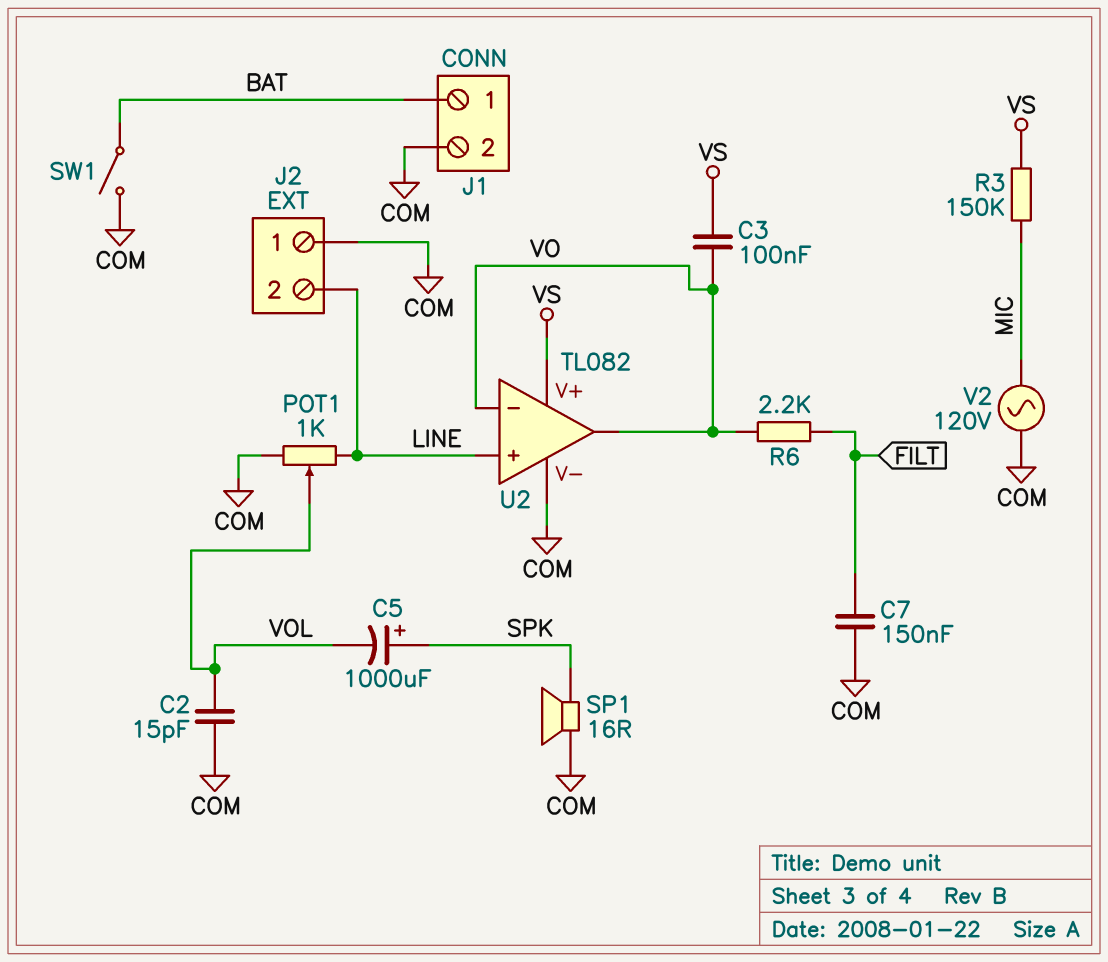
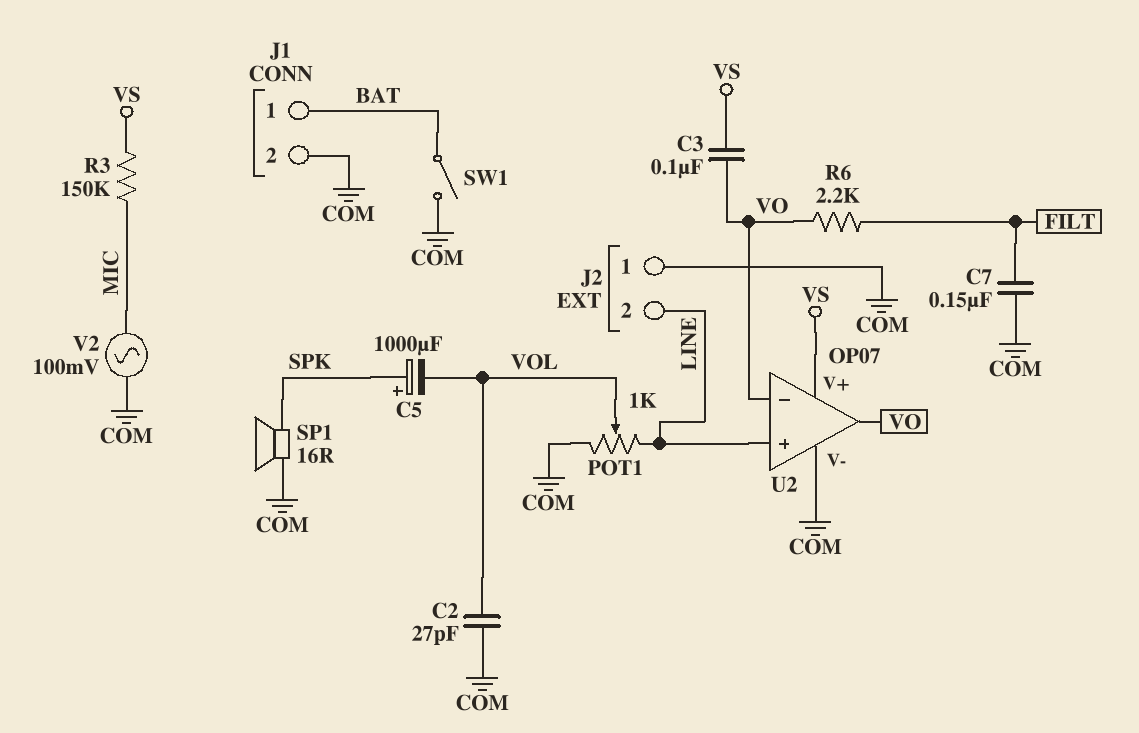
C2: 15pF (COM, VOL) -> 27pF (COM, VOL)
U2: TL082 -> OP07
V2: AC 120V (COM, MIC) -> AC 100mV (COM, MIC)

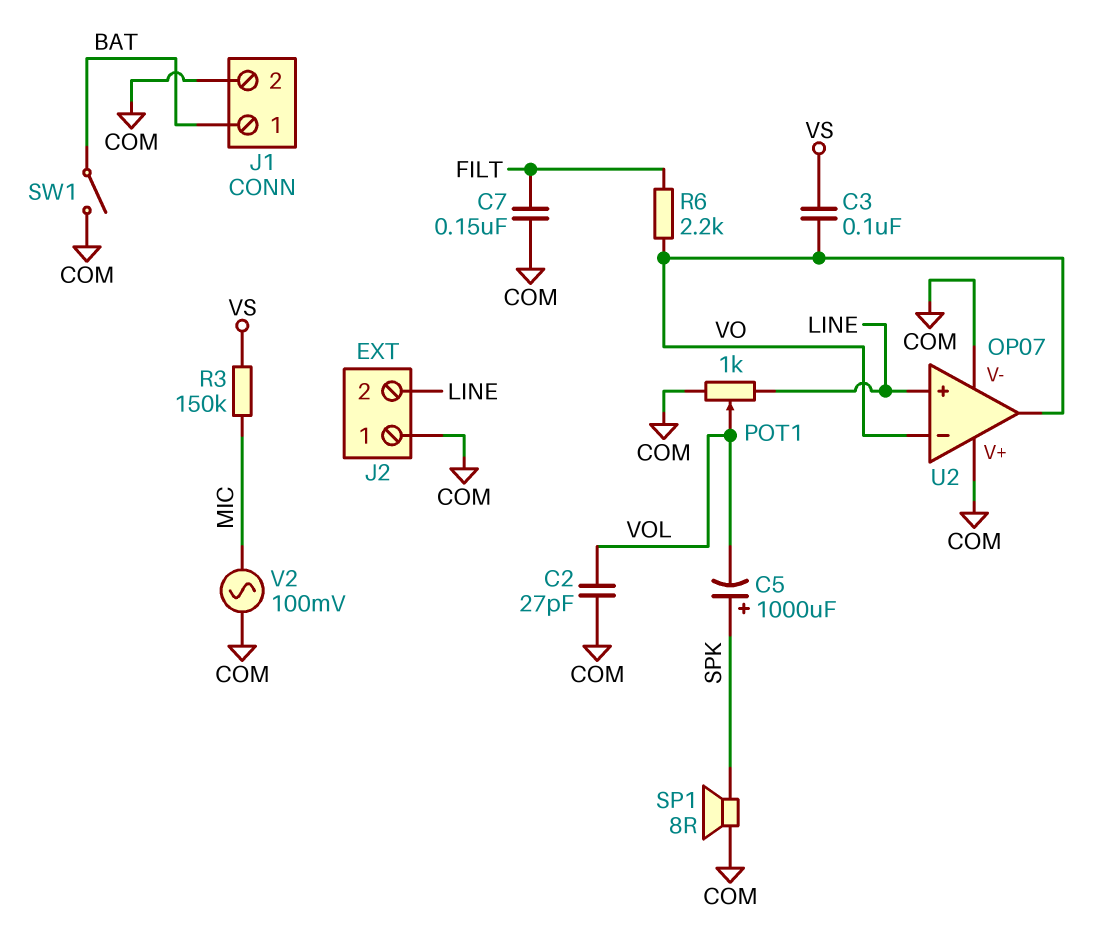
SP1: speaker 16R (COM, SPK) -> speaker 8R (COM, SPK)
U2 pin V+: VS -> COM

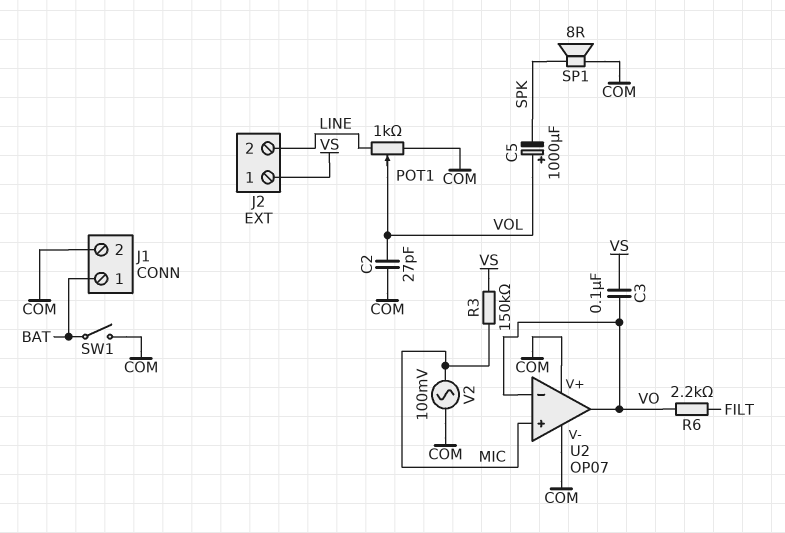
C5: 1000uF (plus SPK, minus VOL) -> 1000uF (plus VOL, minus SPK)
C7: 150nF (COM, FILT) -> none
J2 pin 1: COM -> VS
U2 pin in+: LINE -> MIC

